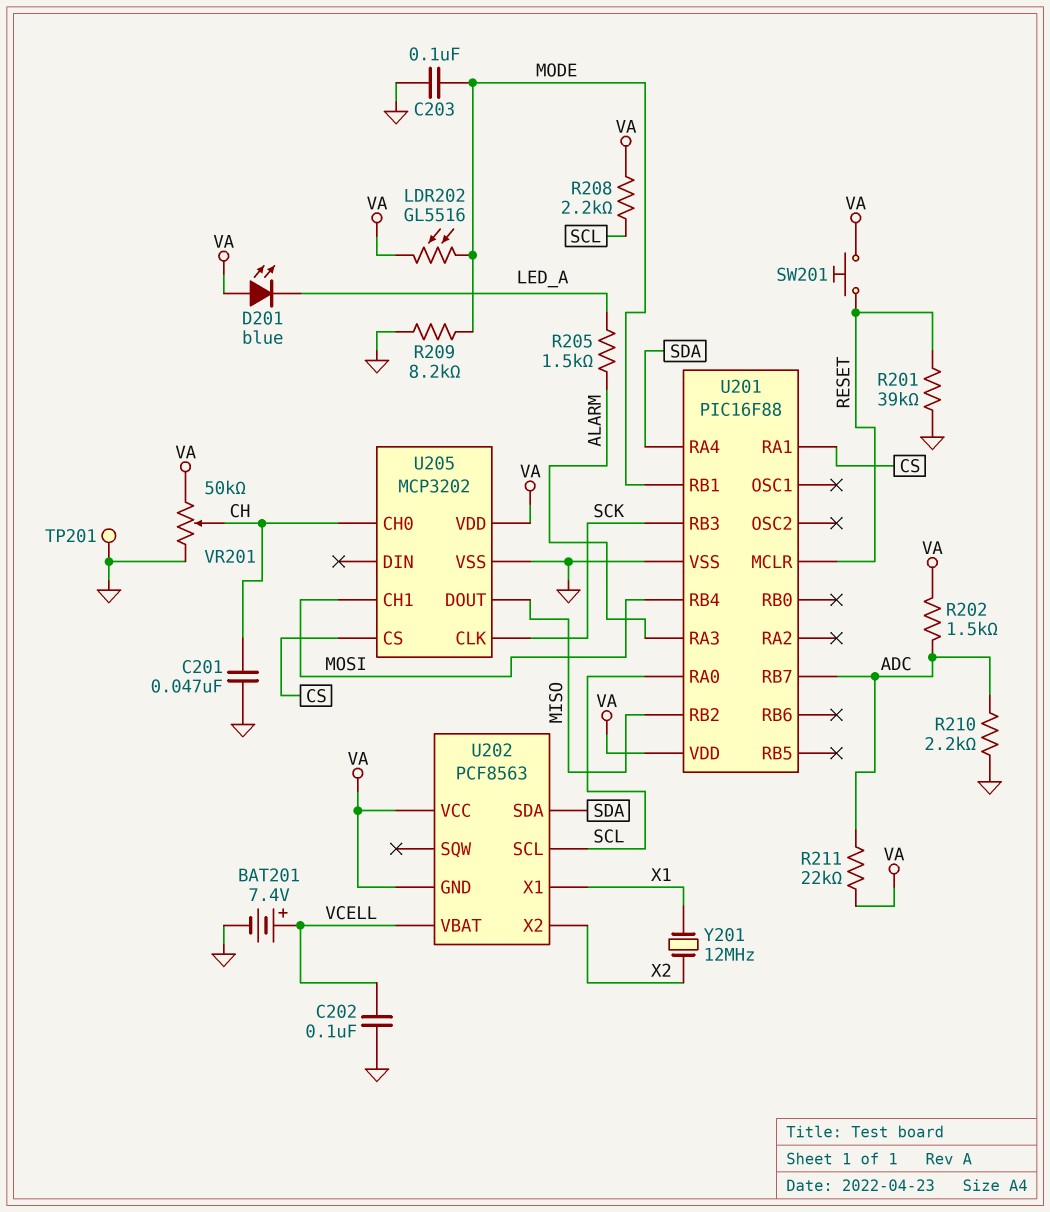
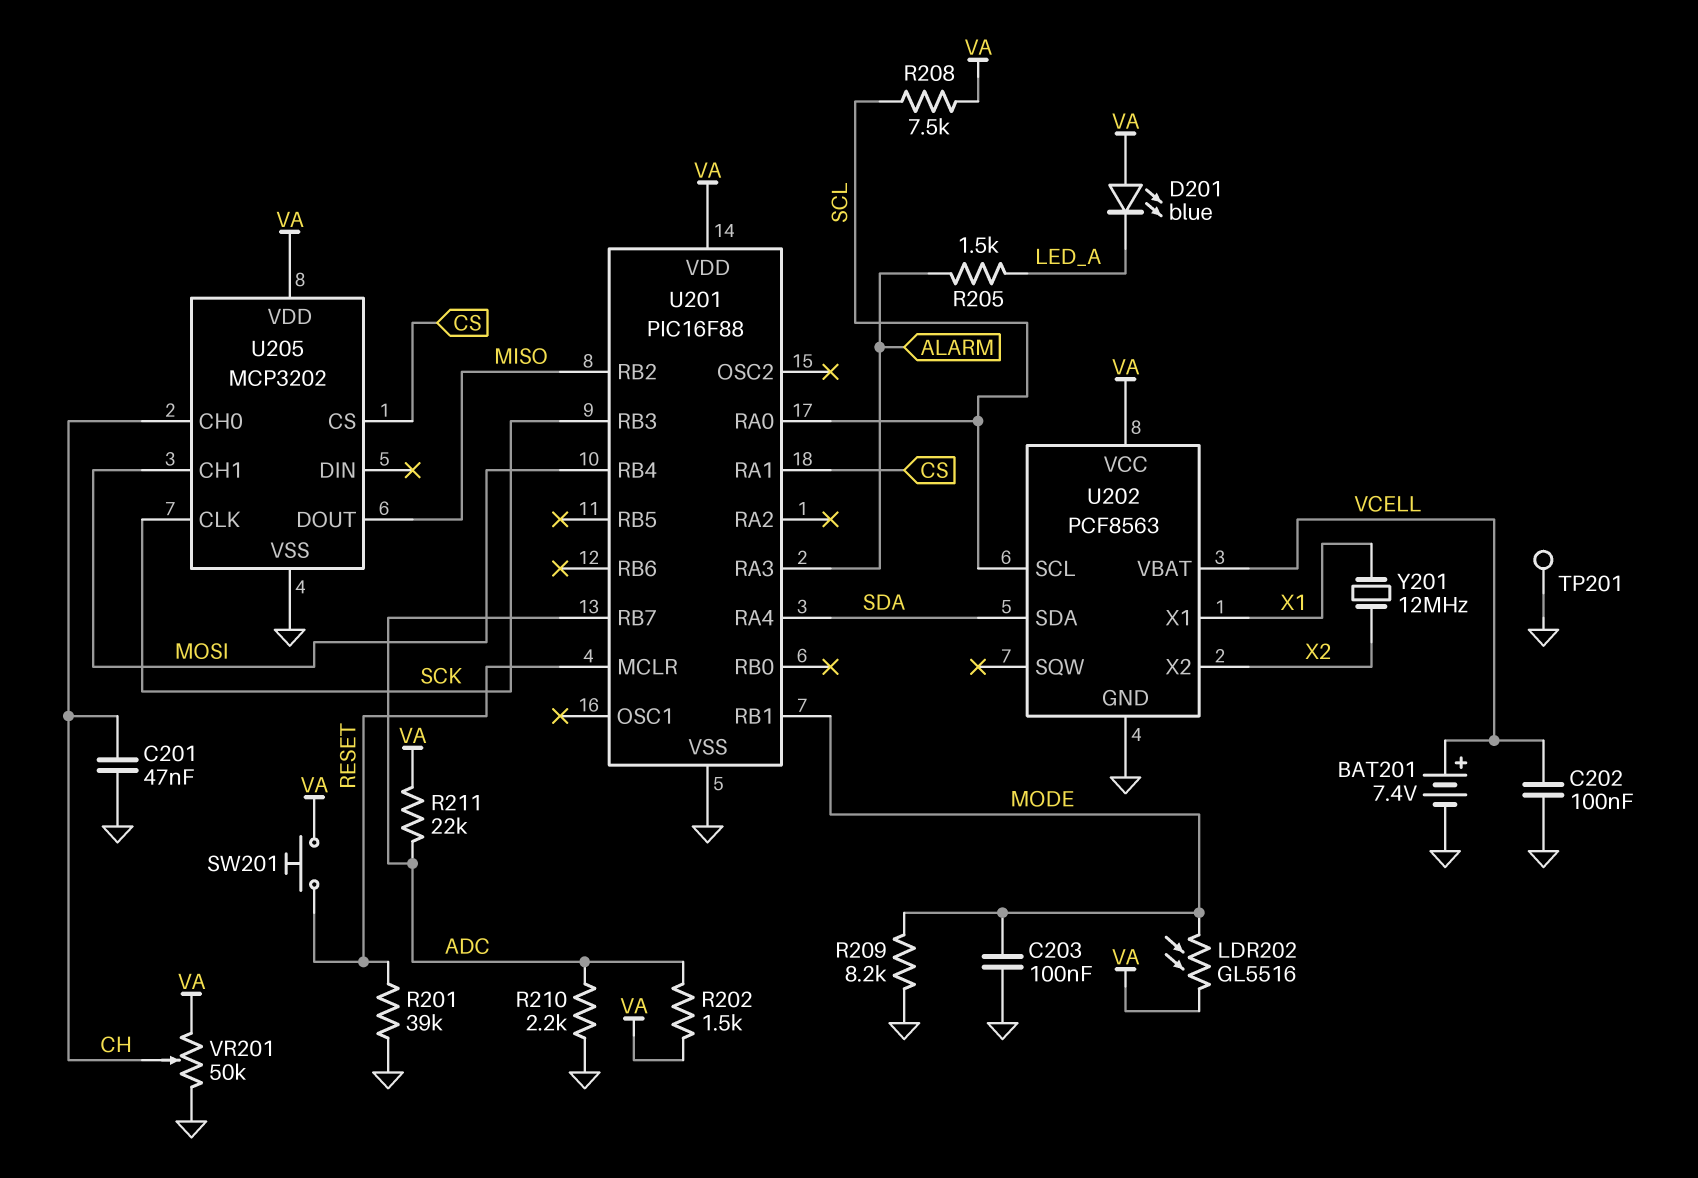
R208: 2.2k (SCL, VA) -> 7.5k (SCL, VA)
U202 pin GND: VA -> GND

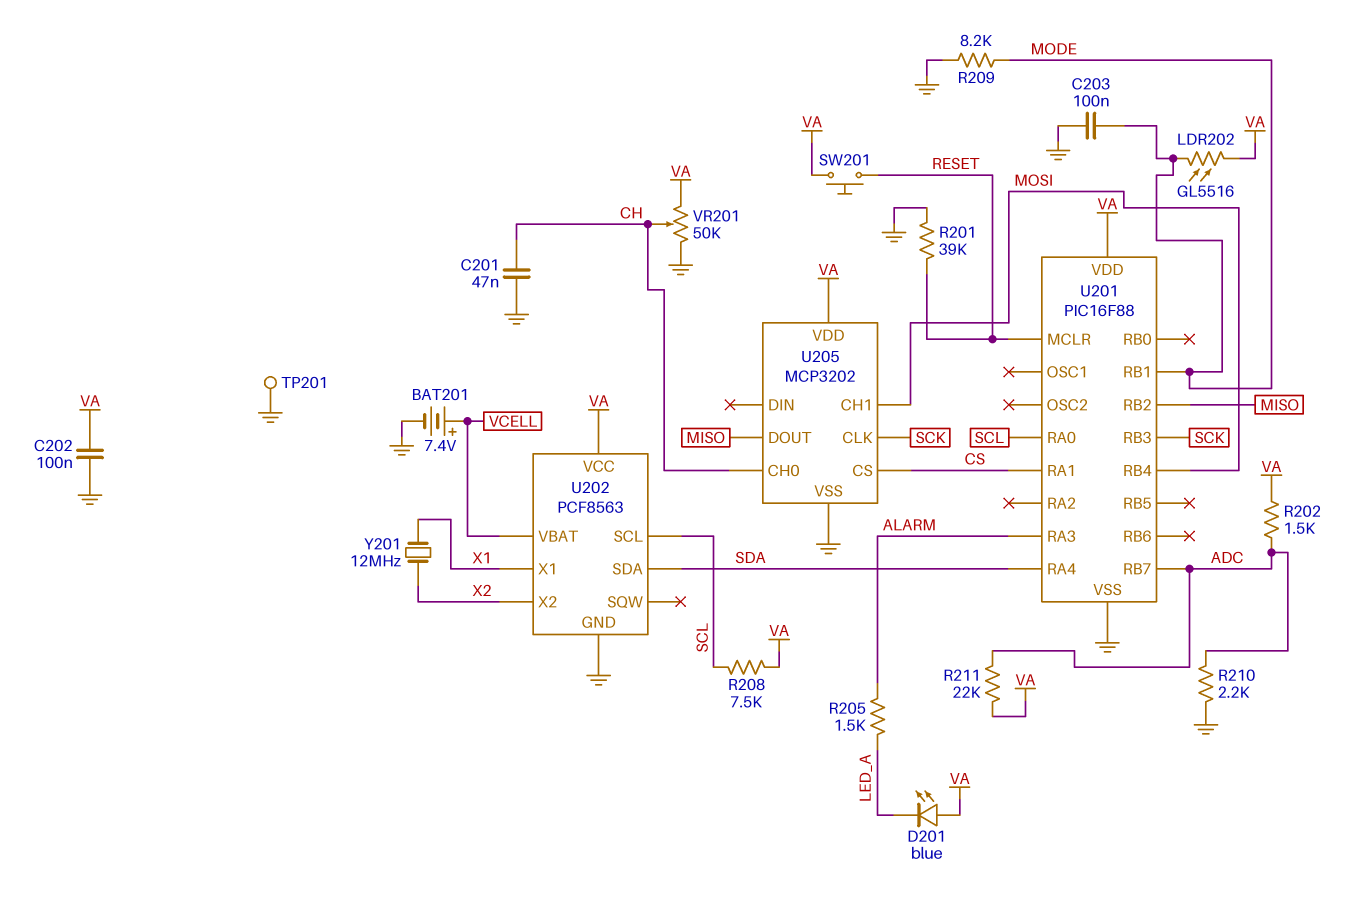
C202: 100nF (GND, VCELL) -> 100nF (GND, VA)

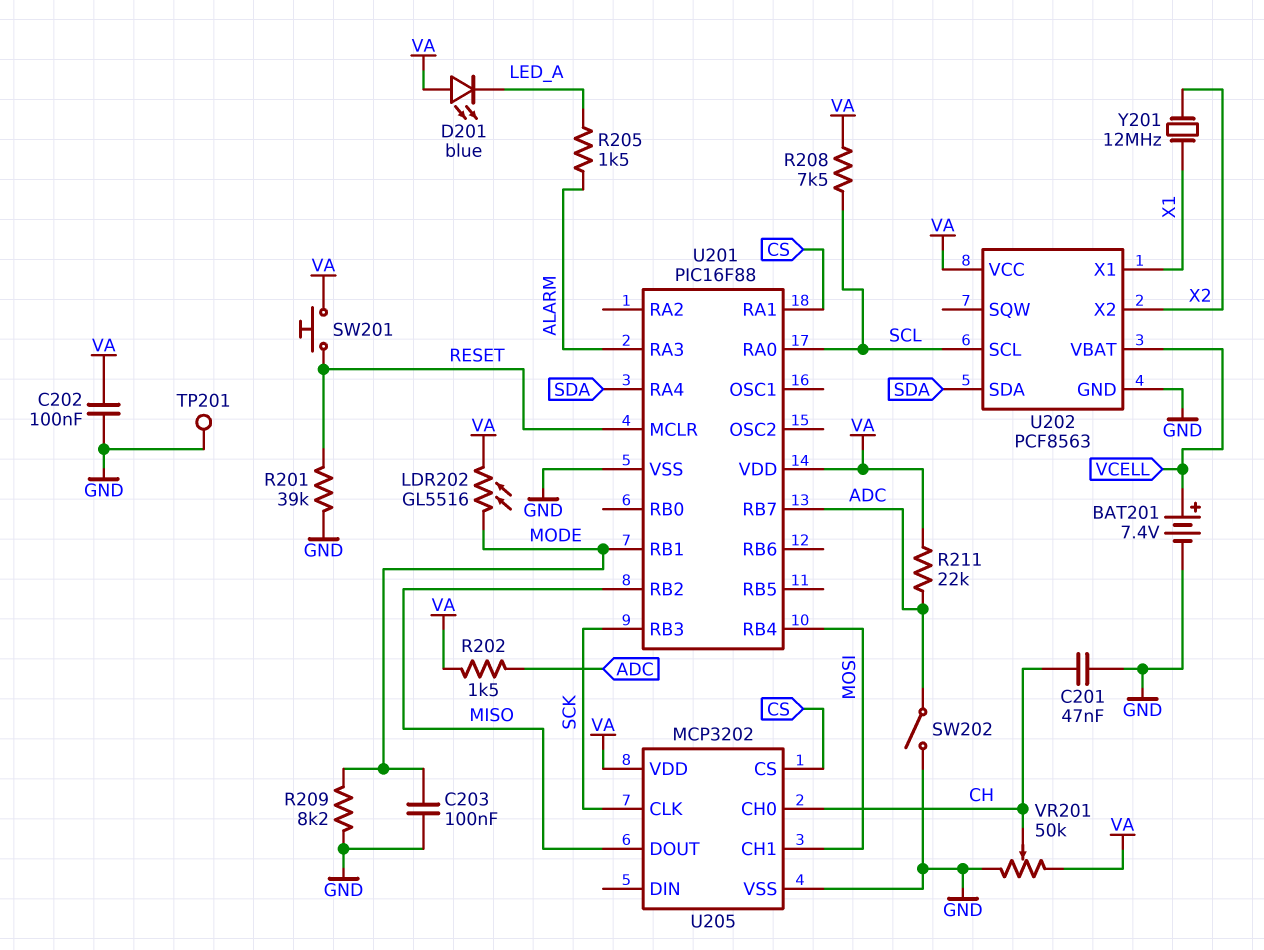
R210: 2.2k (ADC, GND) -> none
SW202: none -> switch (ADC, GND)

